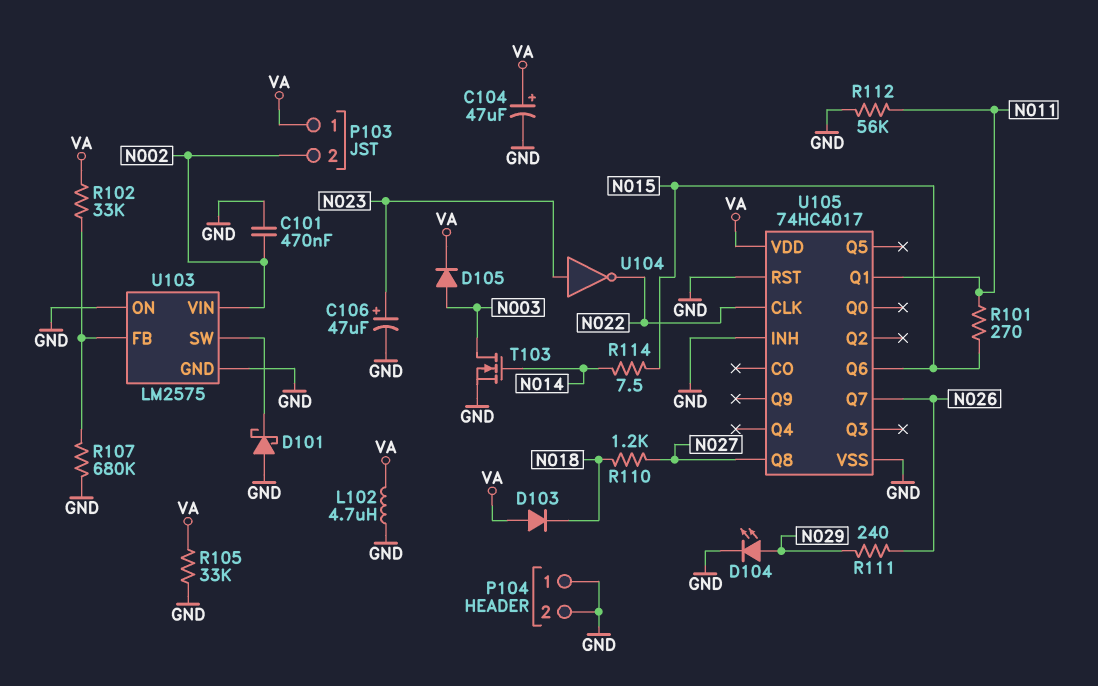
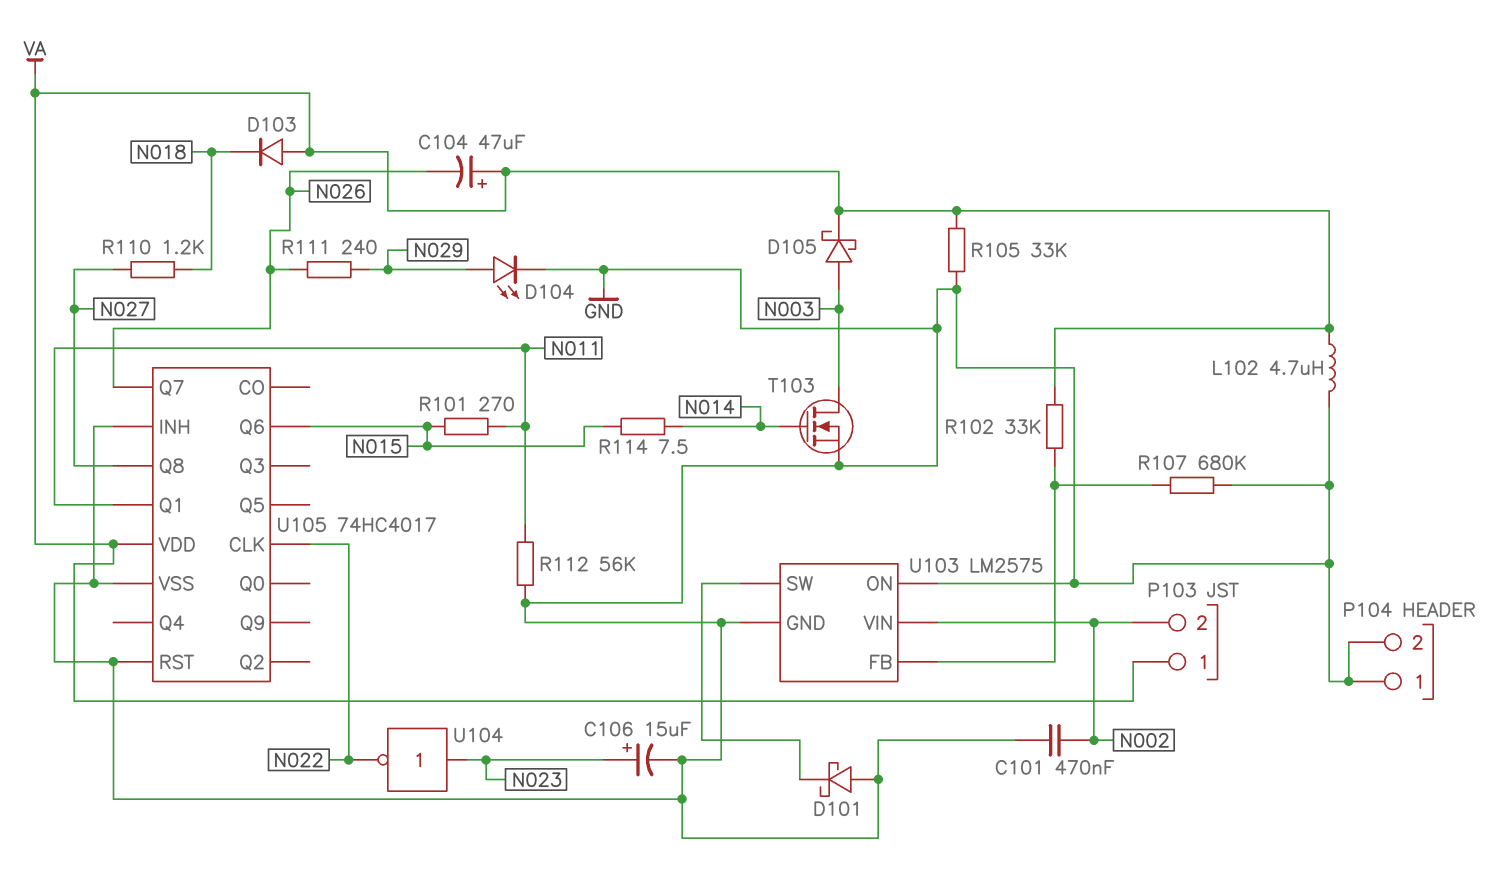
C104: 47uF (plus VA, minus GND) -> 47uF (plus VA, minus N026)
C106: 47uF (plus N023, minus GND) -> 15uF (plus N023, minus GND)
D105: diode (A N003, K VA) -> schottky (A N003, K VA)

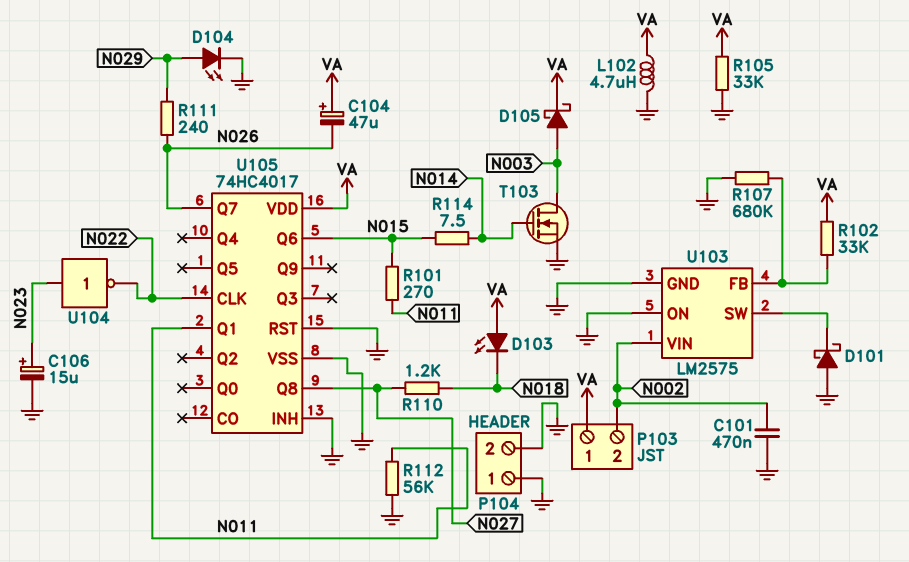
D103: diode (A VA, K N018) -> LED (A VA, K N018)

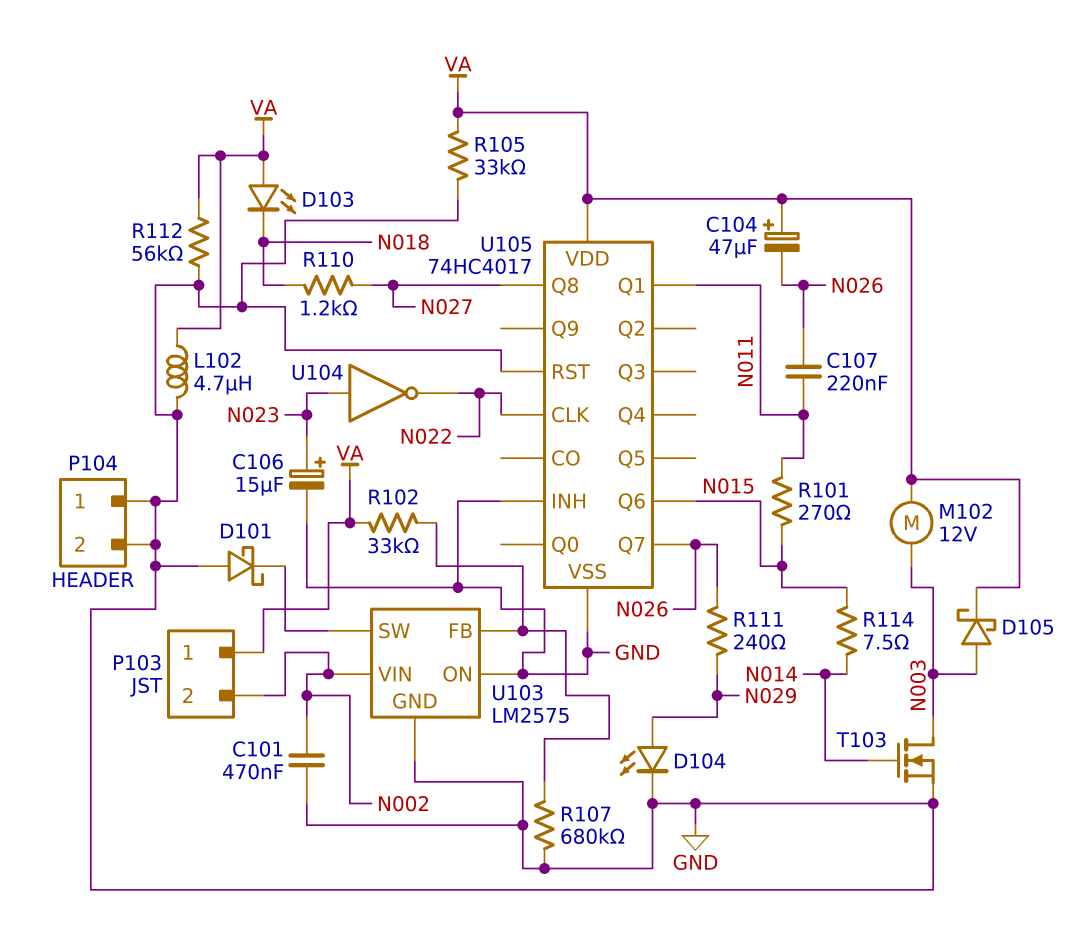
C107: none -> 220nF (N011, N026)
M102: none -> motor 12V (N003, VA)
R112: 56k (GND, N011) -> 56k (GND, VA)

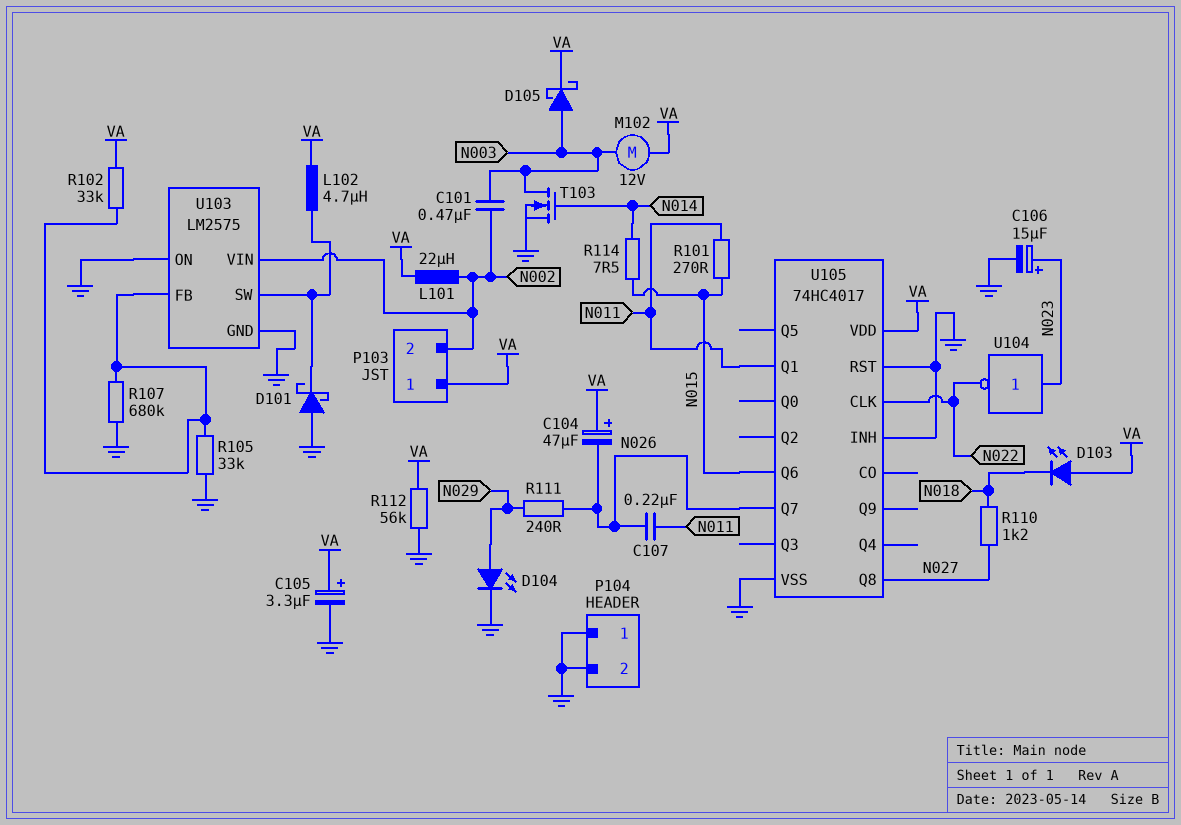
C101: 470nF (GND, N002) -> 470nF (N002, N003)
C105: none -> 3.3uF (plus VA, minus GND)
L101: none -> 22uH (N002, VA)
L102: 4.7uH (GND, VA) -> 4.7uH (U103/SW, VA)
R105: 33k (GND, VA) -> 33k (GND, U103/FB)

